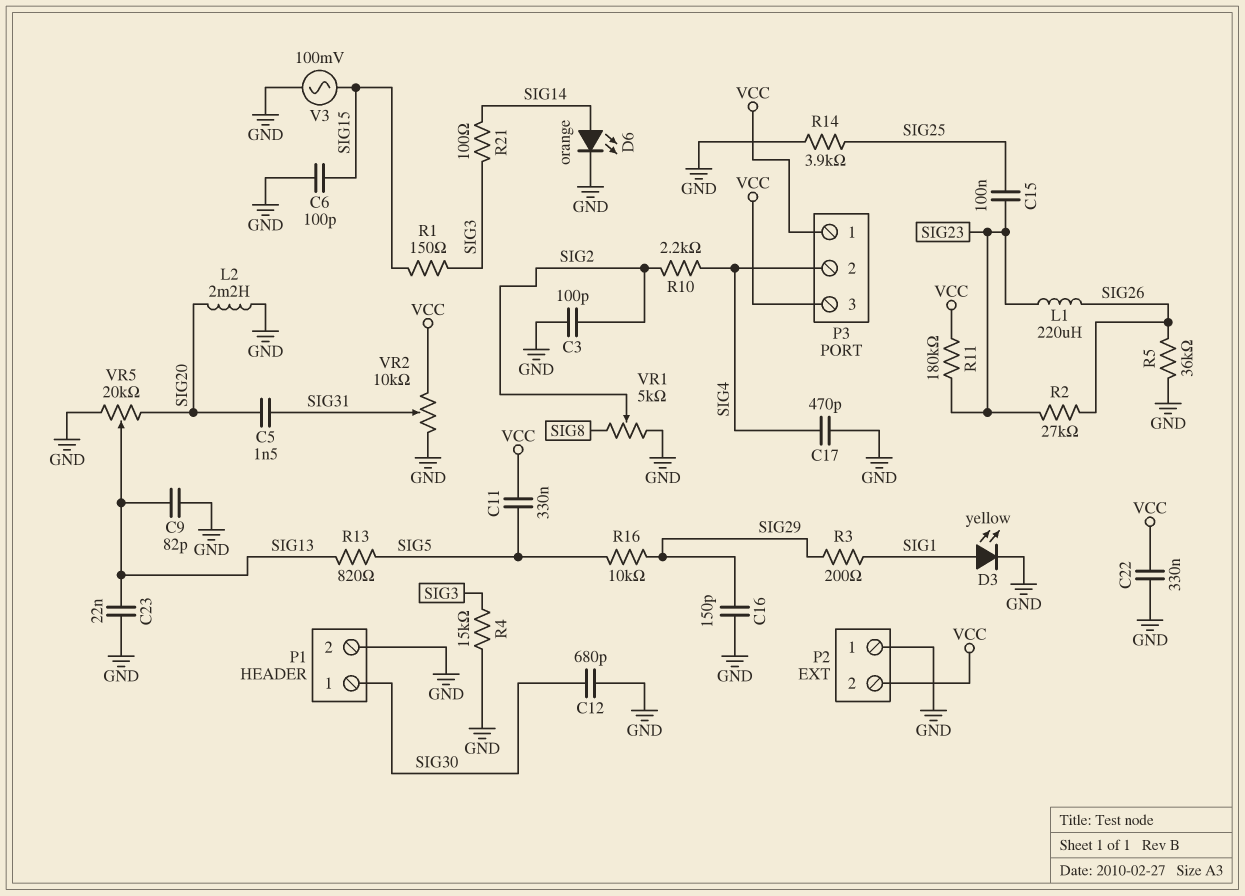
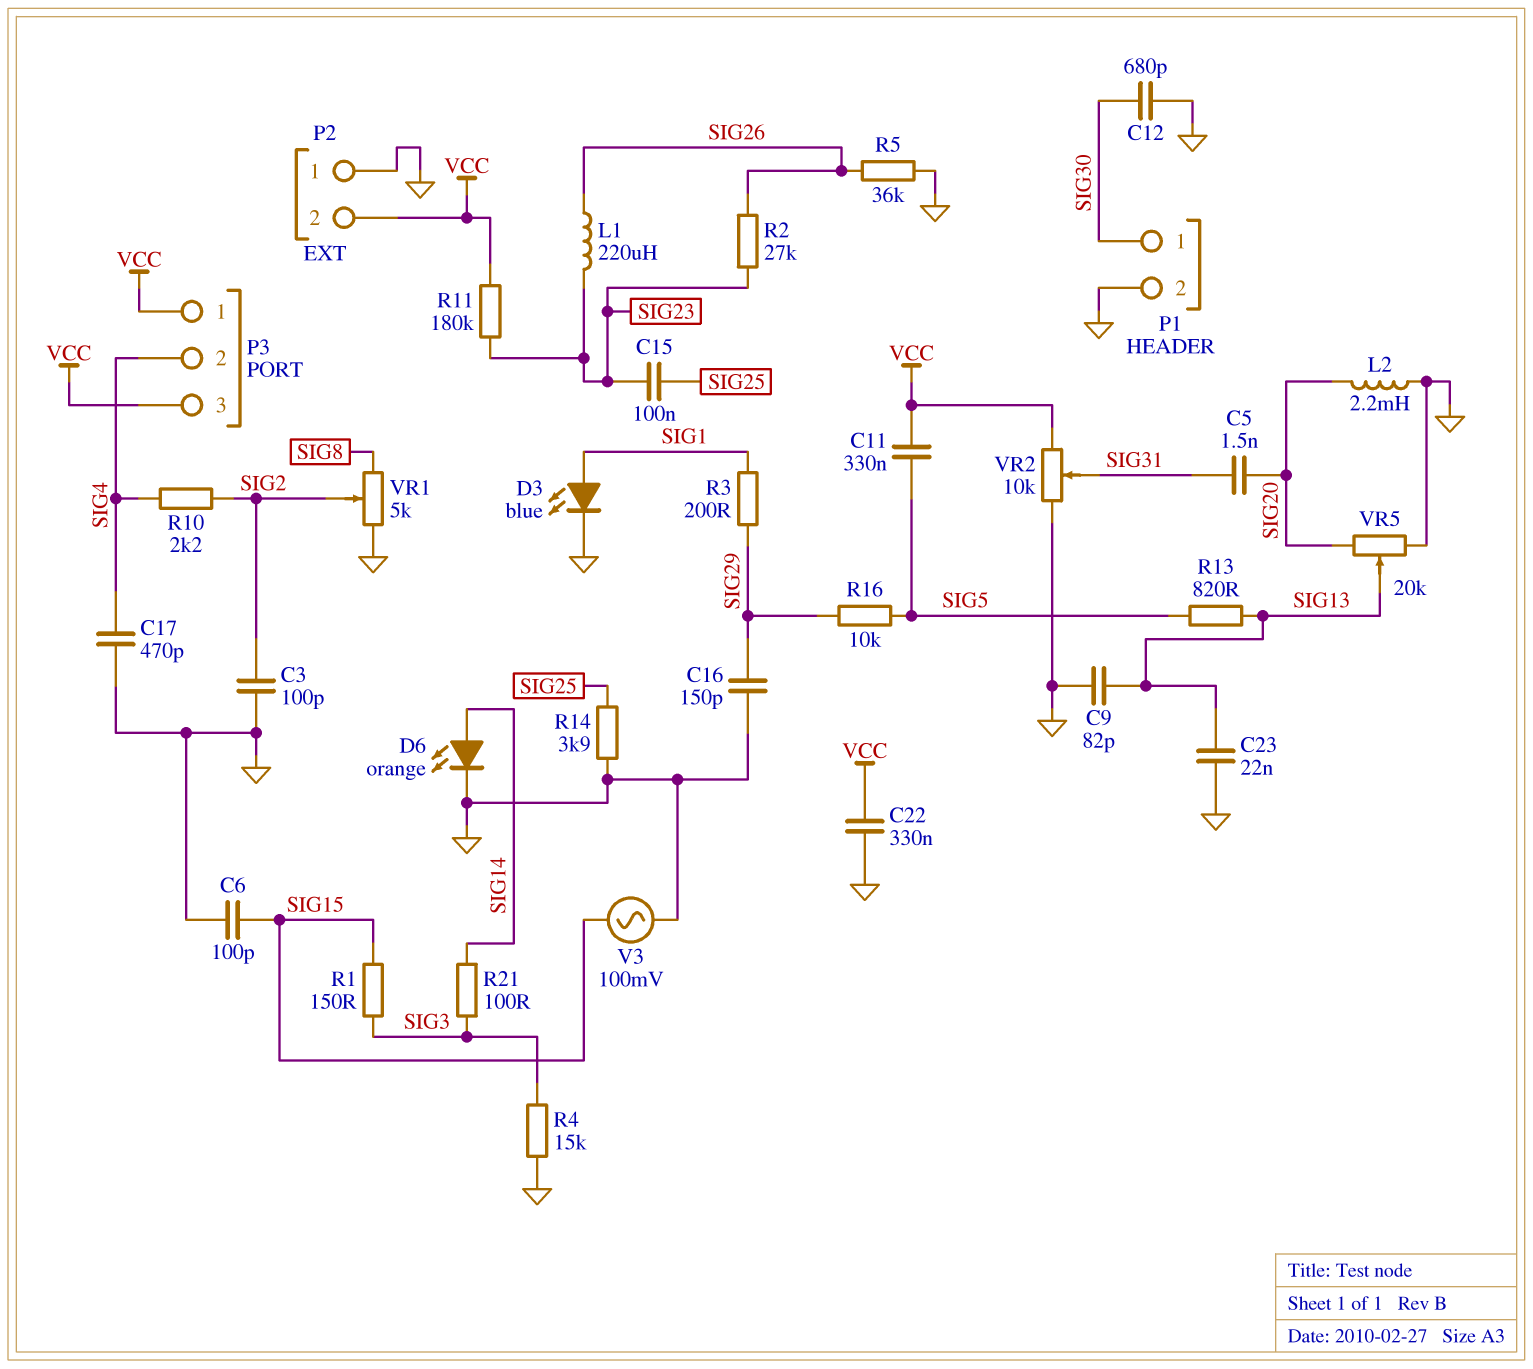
D3: LED yellow (A SIG1, K GND) -> LED blue (A SIG1, K GND)

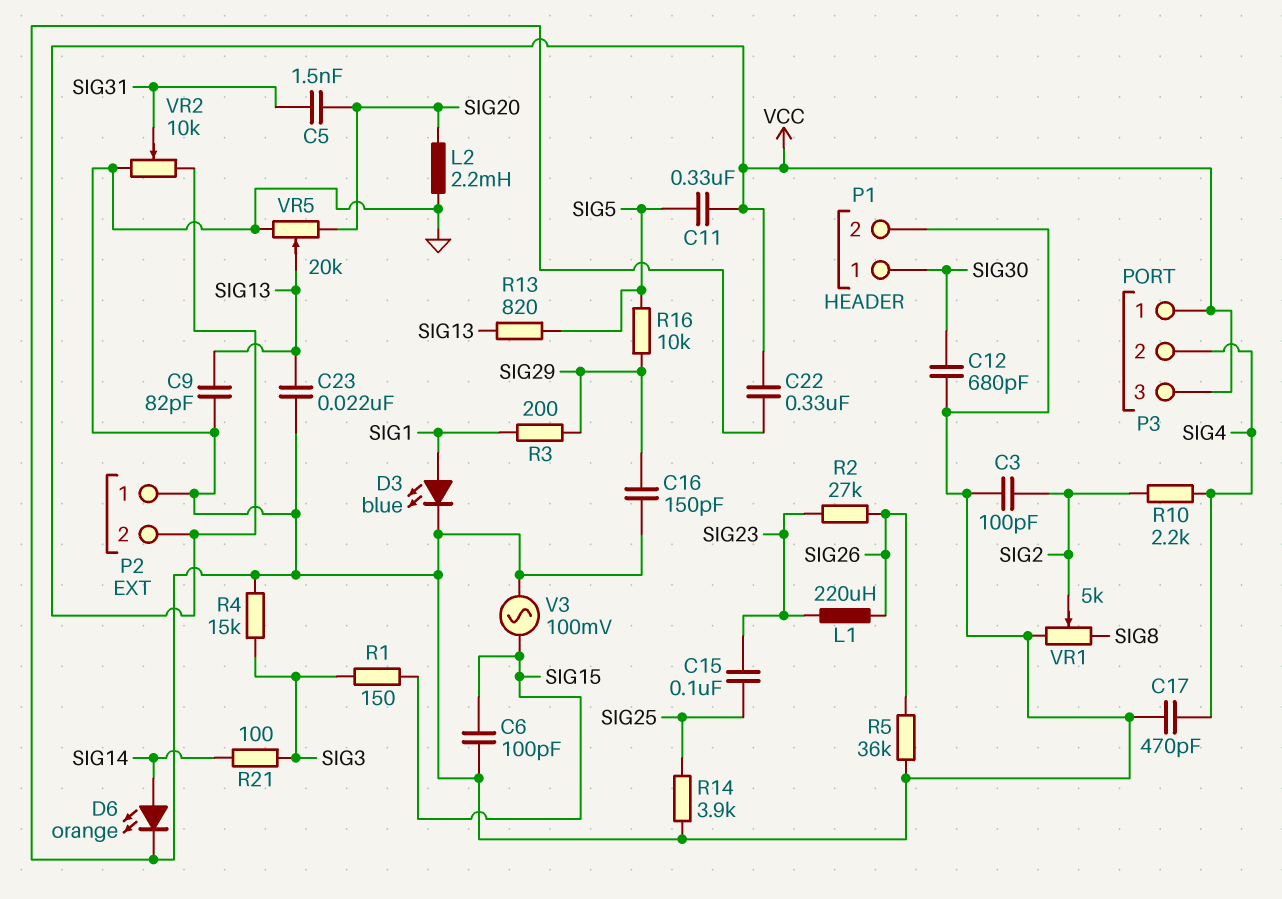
R11: 180k (SIG23, VCC) -> none

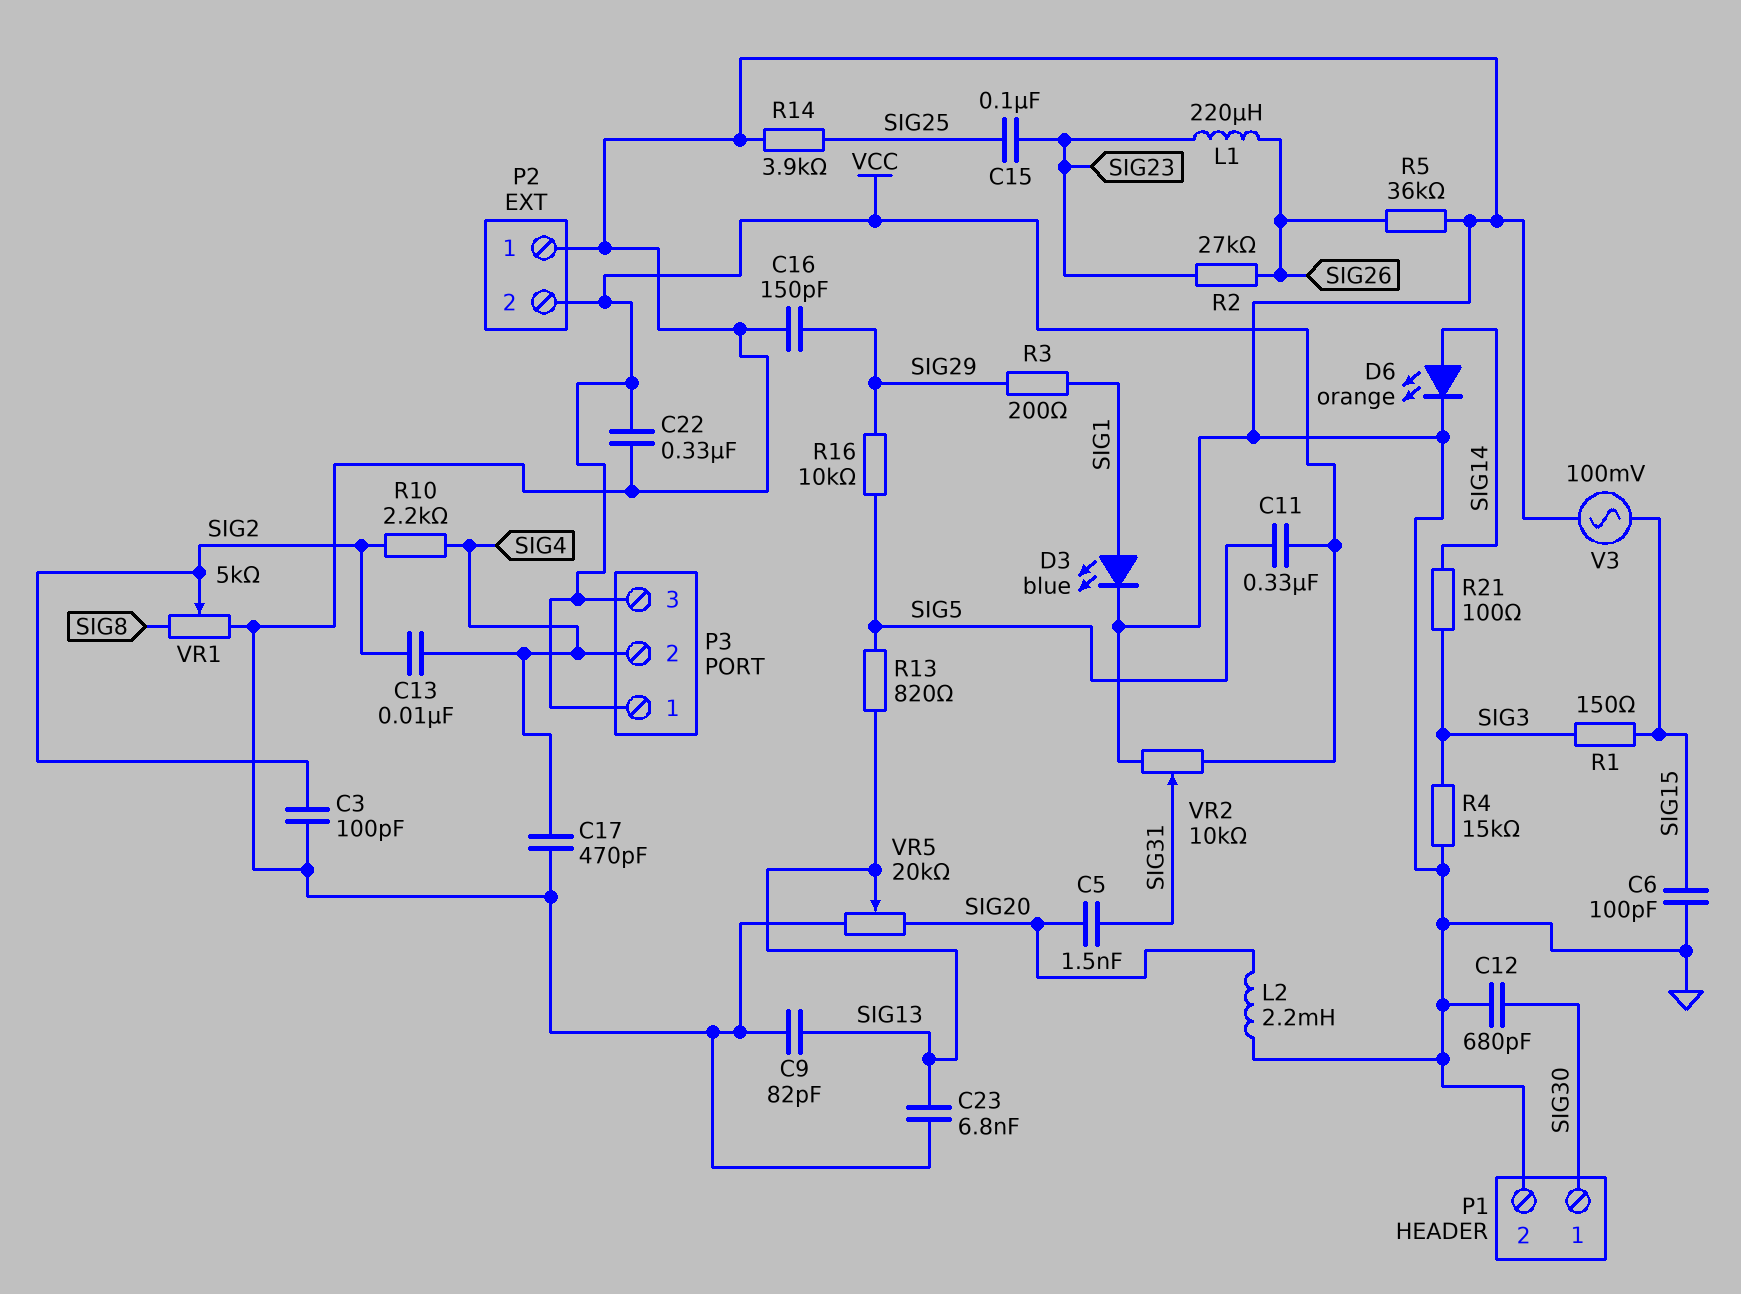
C13: none -> 10nF (SIG2, SIG4)
C23: 22nF (GND, SIG13) -> 6.8nF (GND, SIG13)

